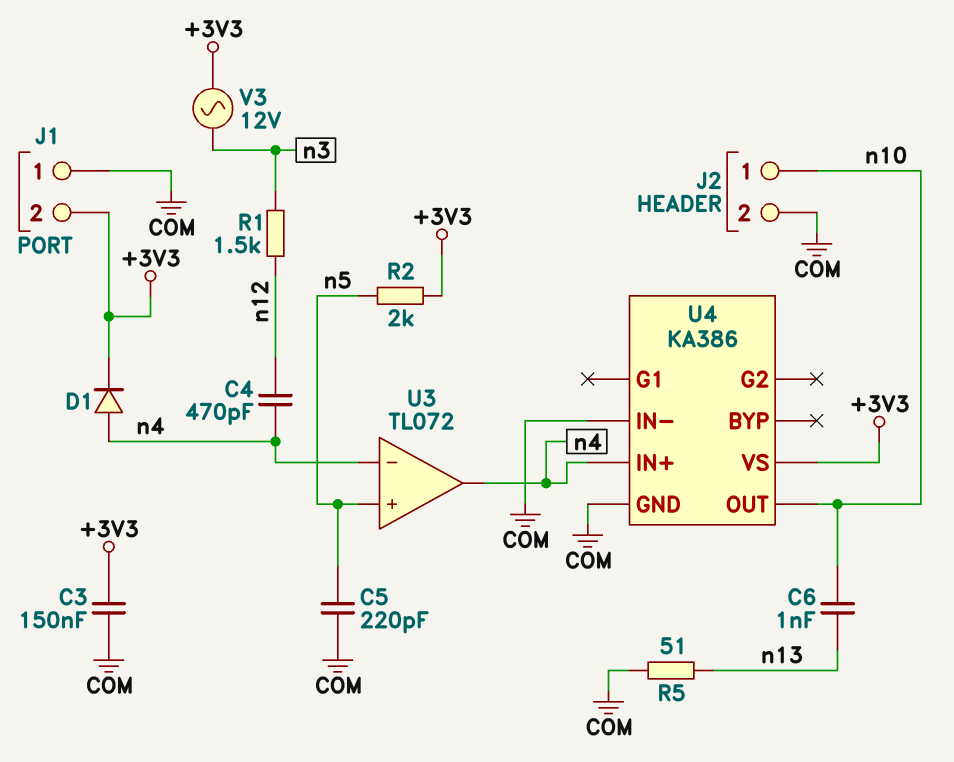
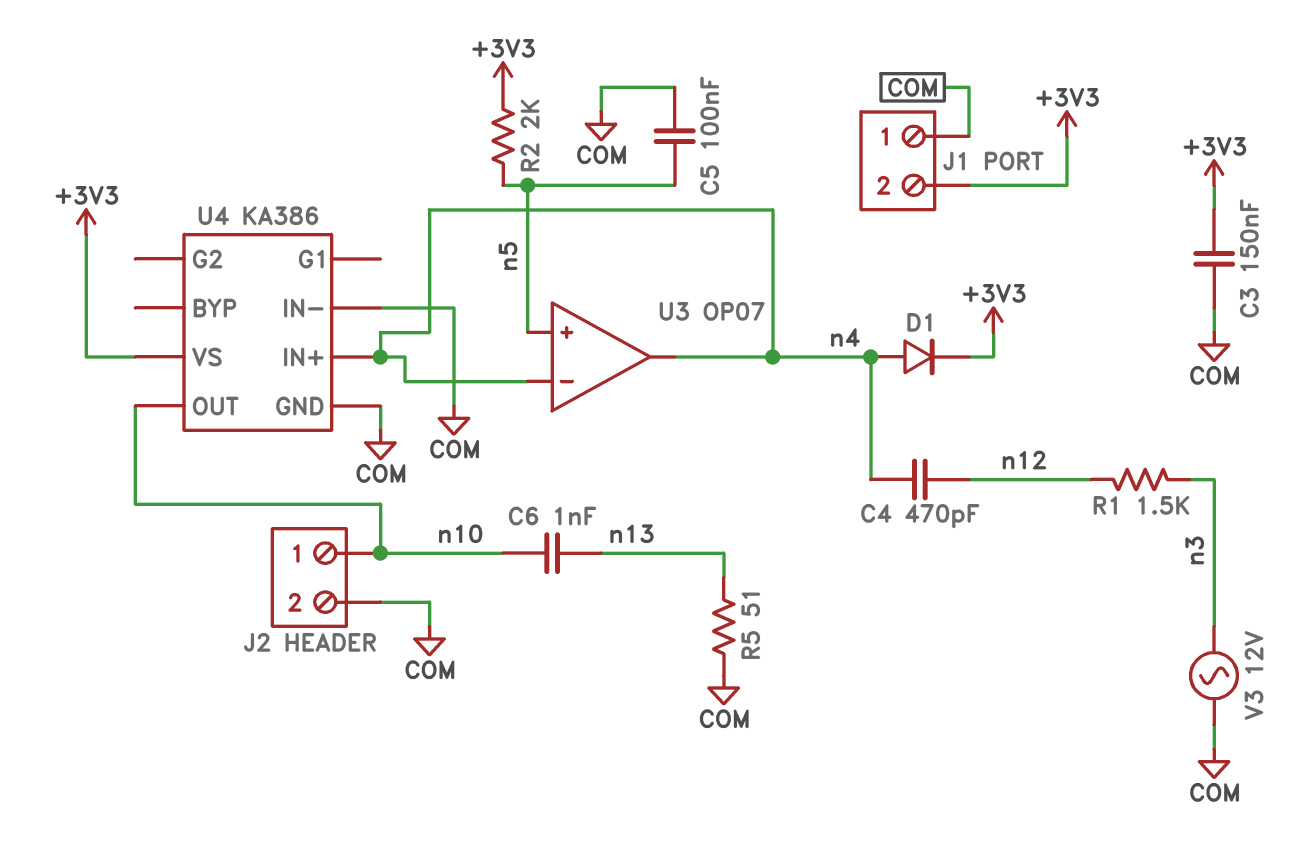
C5: 220pF (COM, n5) -> 100nF (COM, n5)
U3: TL072 -> OP07
V3: AC 12V (+3V3, n3) -> AC 12V (COM, n3)

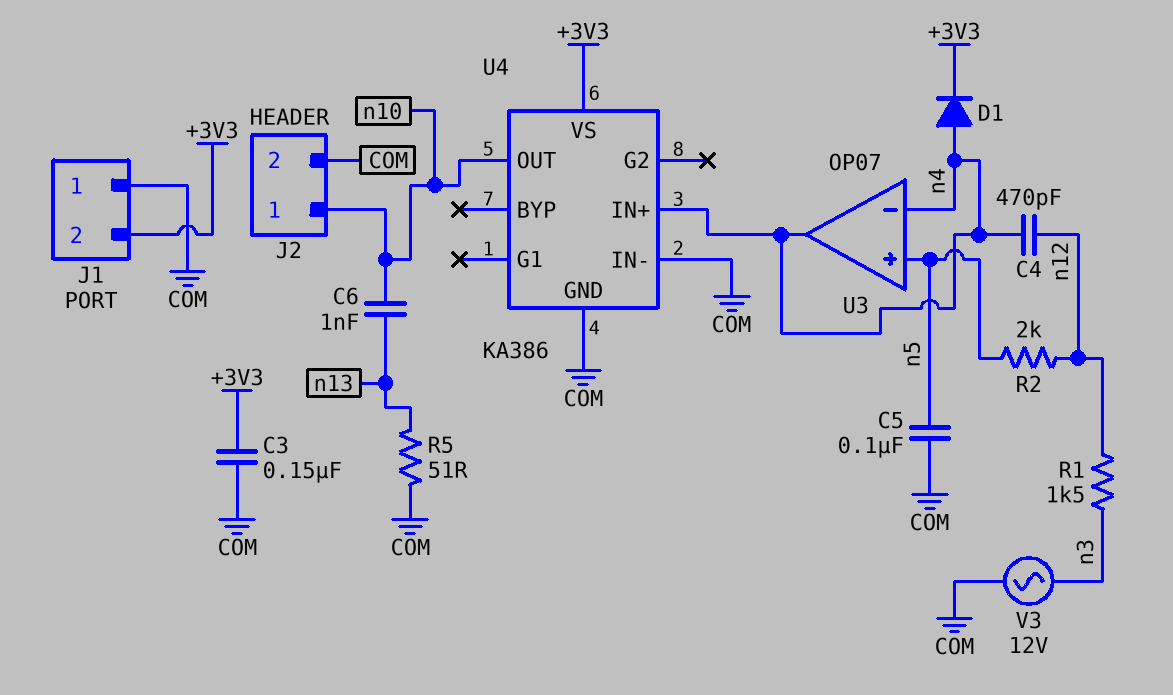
R2: 2k (+3V3, n5) -> 2k (n5, n12)

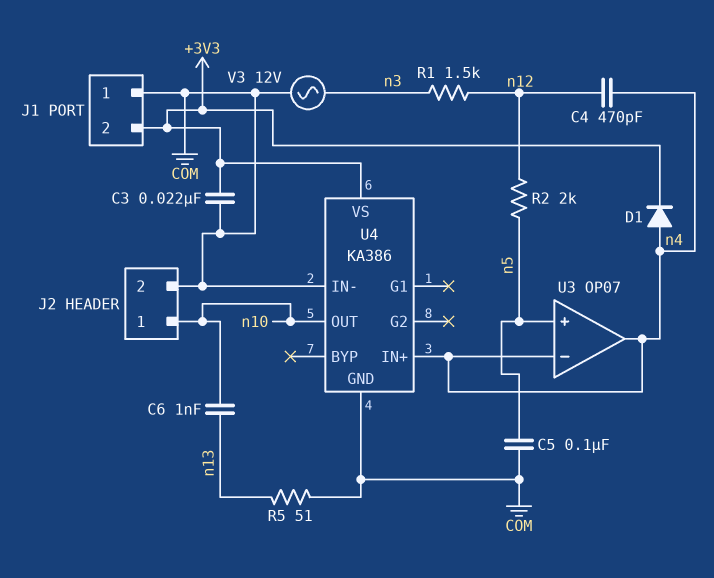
C3: 150nF (+3V3, COM) -> 22nF (+3V3, COM)

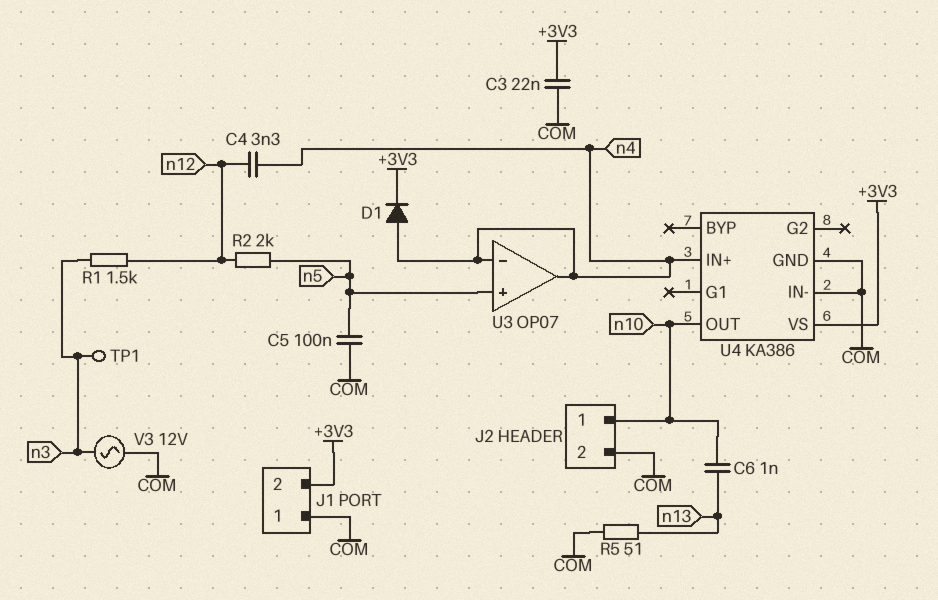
C4: 470pF (n4, n12) -> 3.3nF (n4, n12)
TP1: none -> test point (n3)

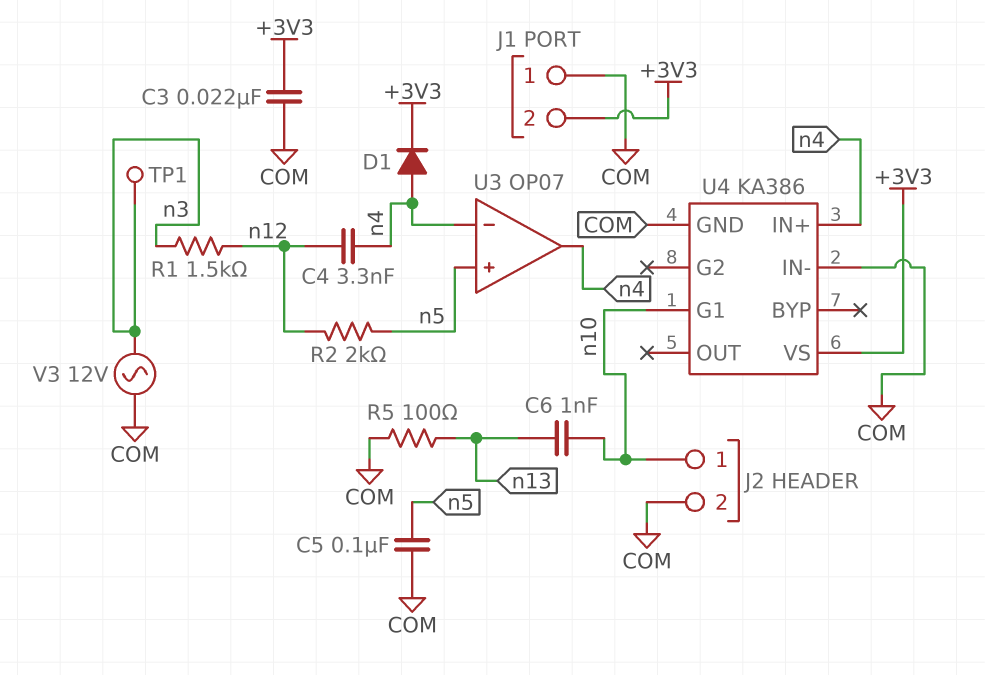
R5: 51 (COM, n13) -> 100 (COM, n13)
U4 pin G1: none -> n10
U4 pin OUT: n10 -> none

